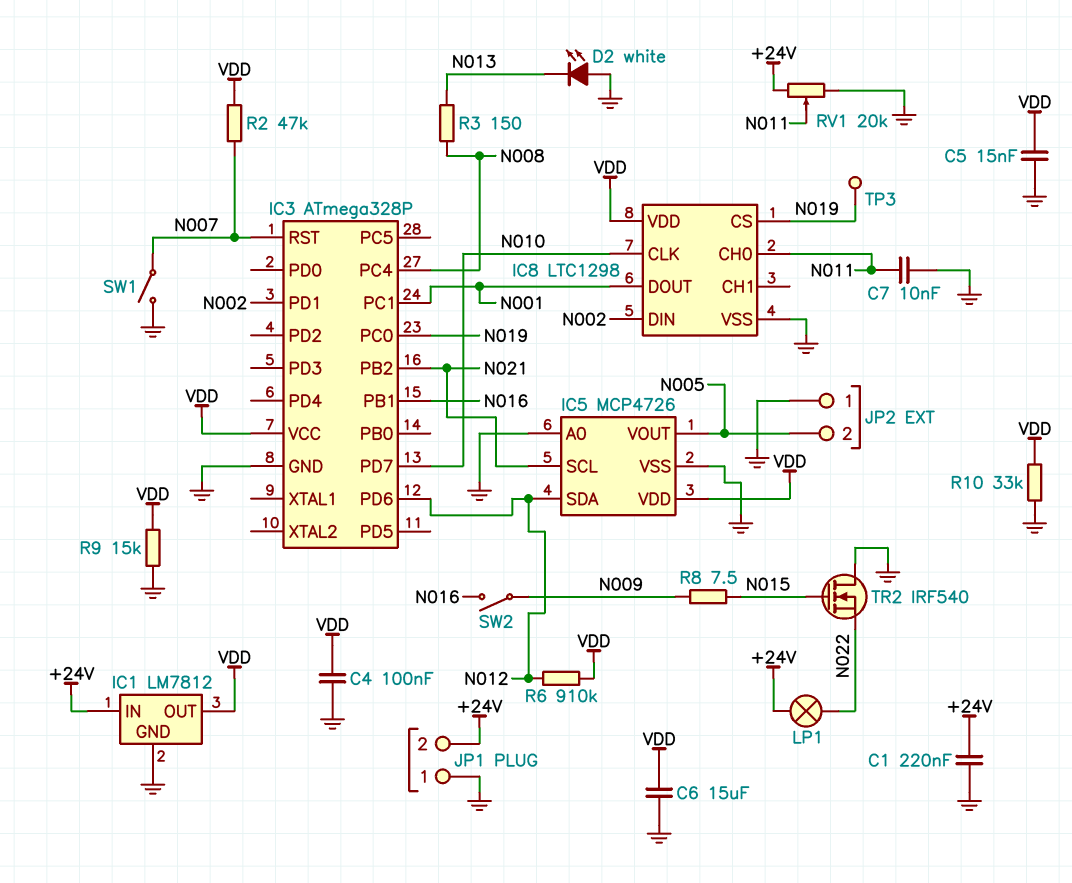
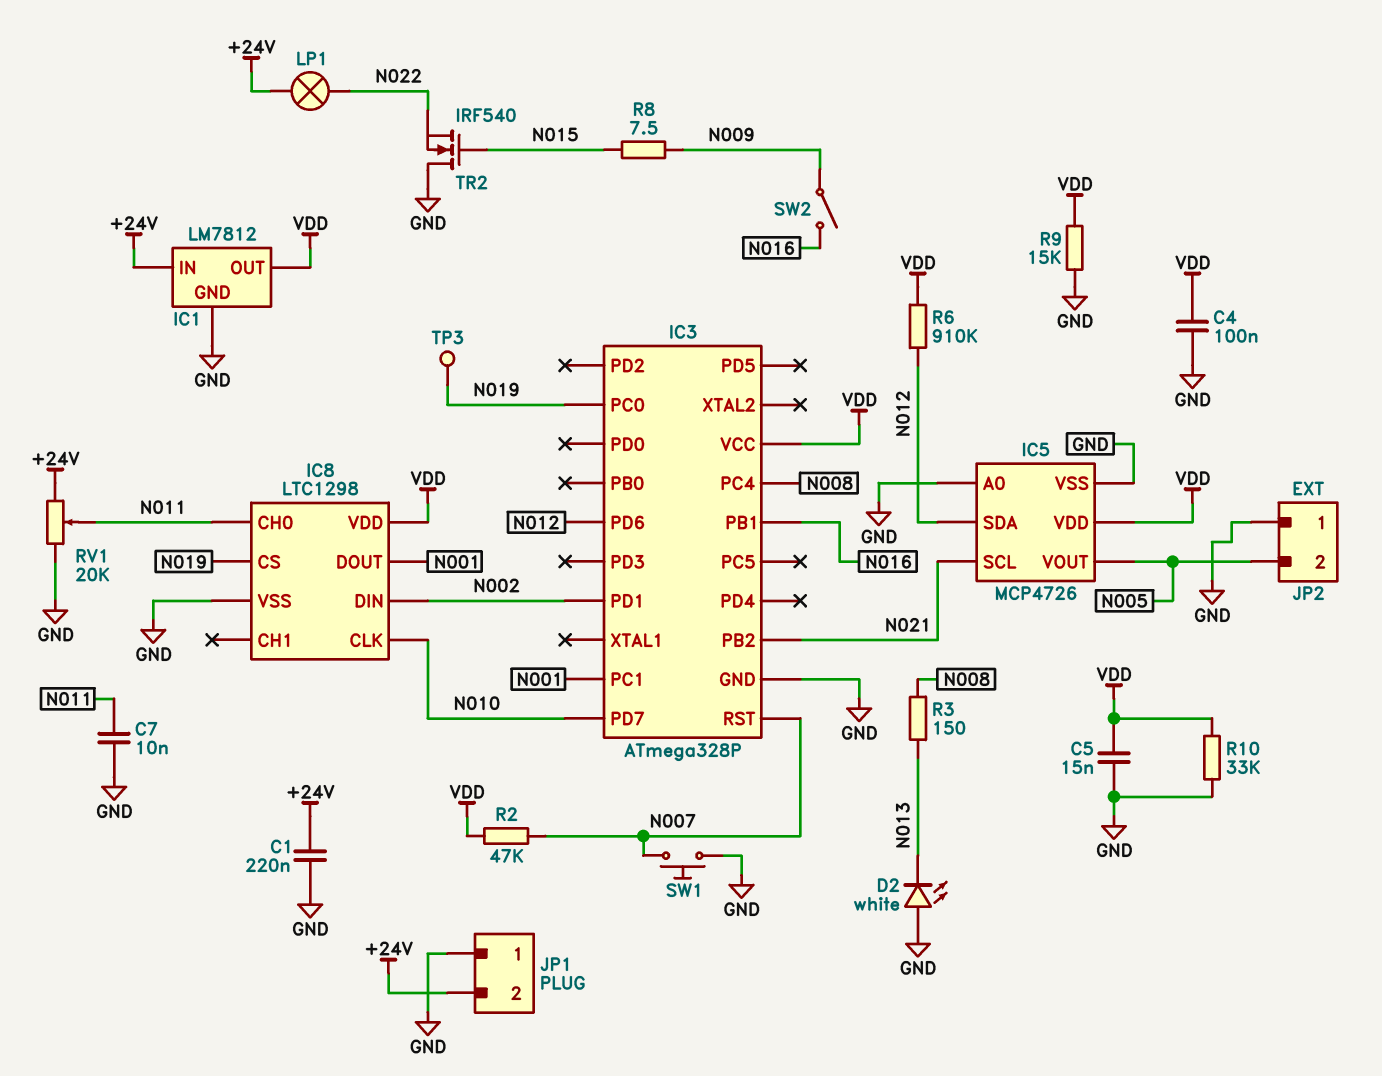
C6: 15uF (GND, VDD) -> none
SW1: switch (GND, N007) -> button (GND, N007)

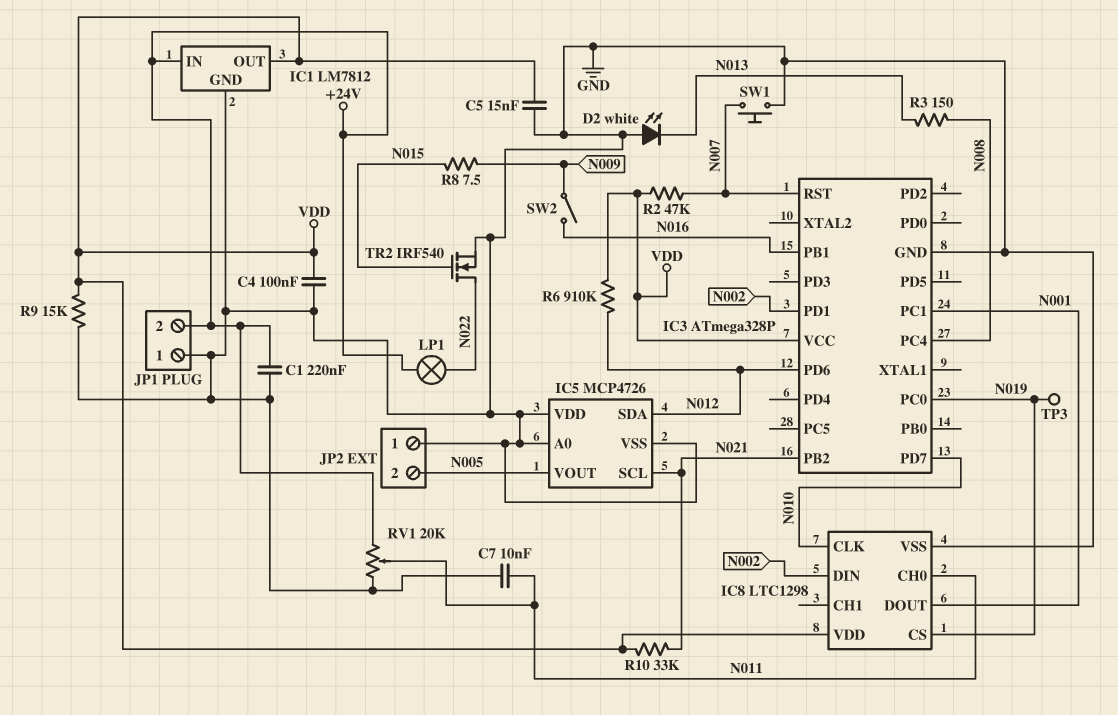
IC5 pin VDD: VDD -> GND
R10: 33k (GND, VDD) -> 33k (N021, VDD)
TR2: NMOS IRF540 (G N015, D GND, S N022) -> NMOS IRF540 (G N015, D N022, S GND)

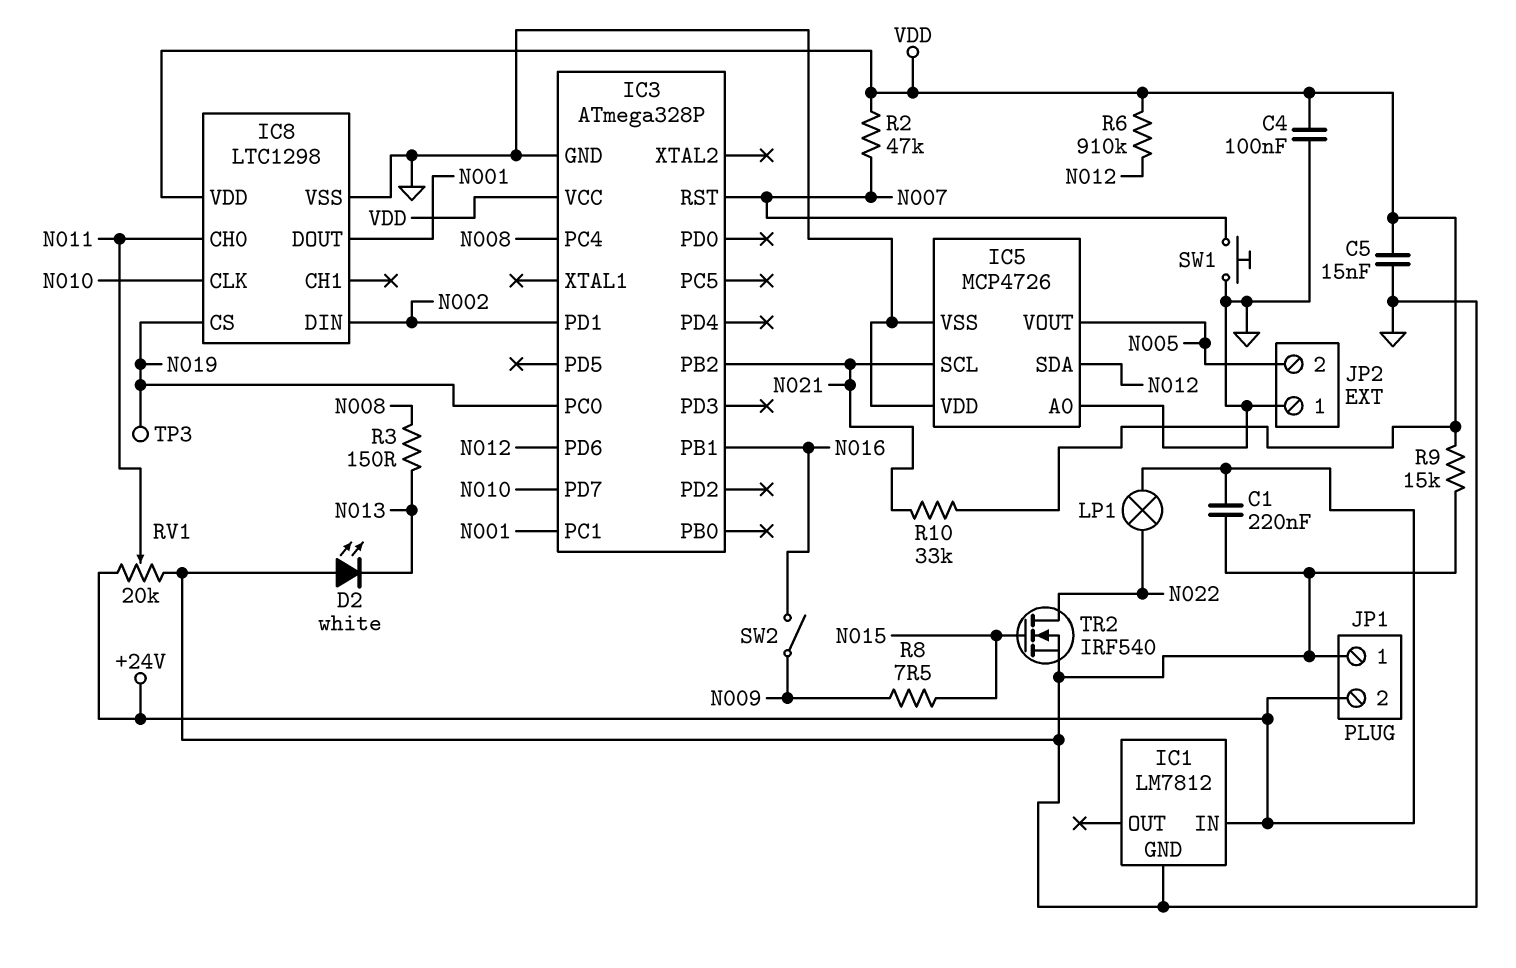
C7: 10nF (GND, N011) -> none
IC1 pin OUT: VDD -> none

